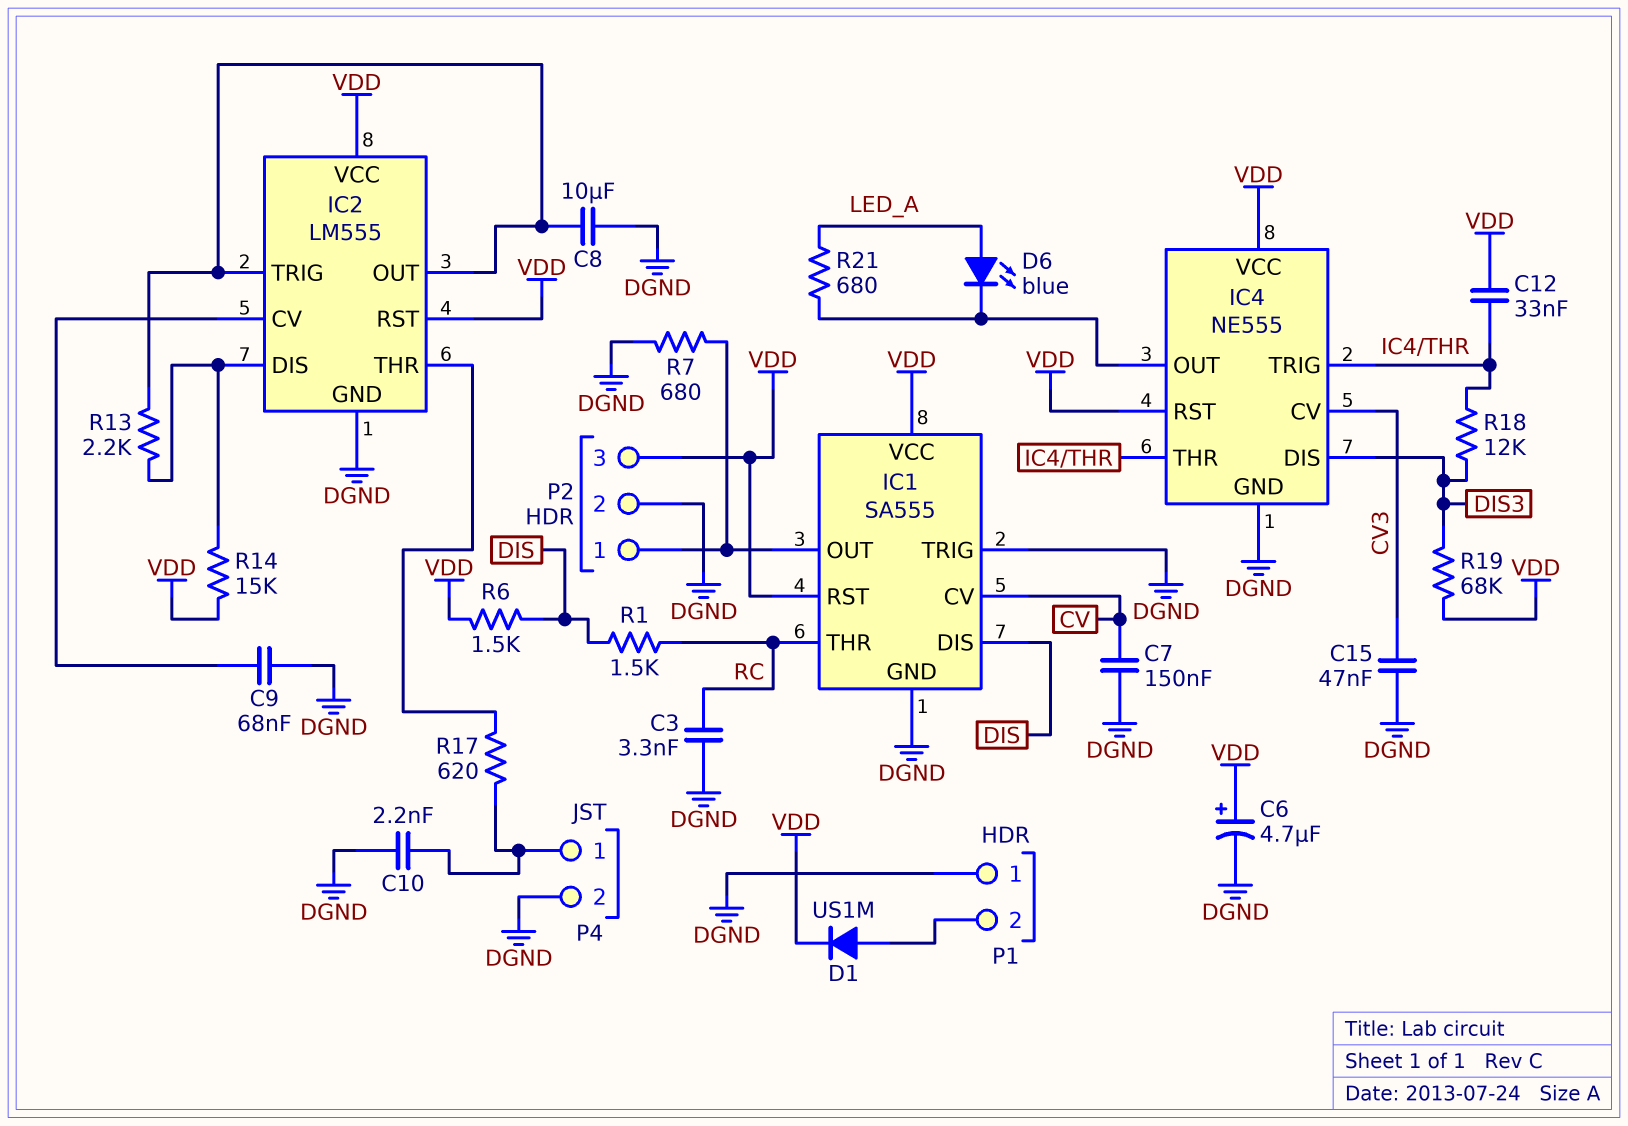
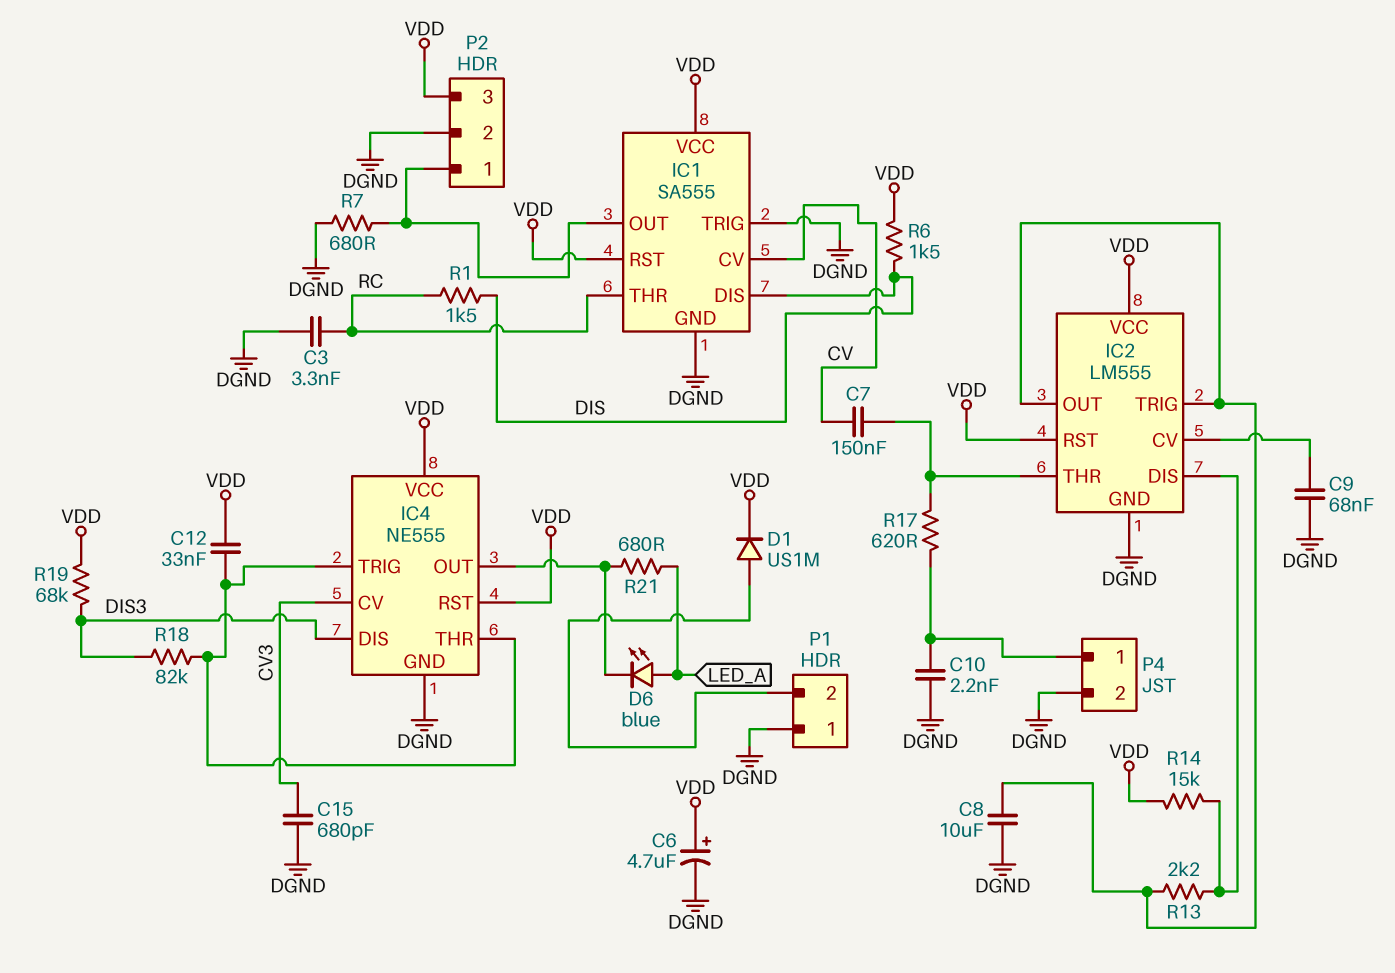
C7: 150nF (CV, DGND) -> 150nF (CV, IC2/THR)
C15: 47nF (CV3, DGND) -> 680pF (CV3, DGND)
R18: 12k (DIS3, IC4/THR) -> 82k (DIS3, IC4/THR)

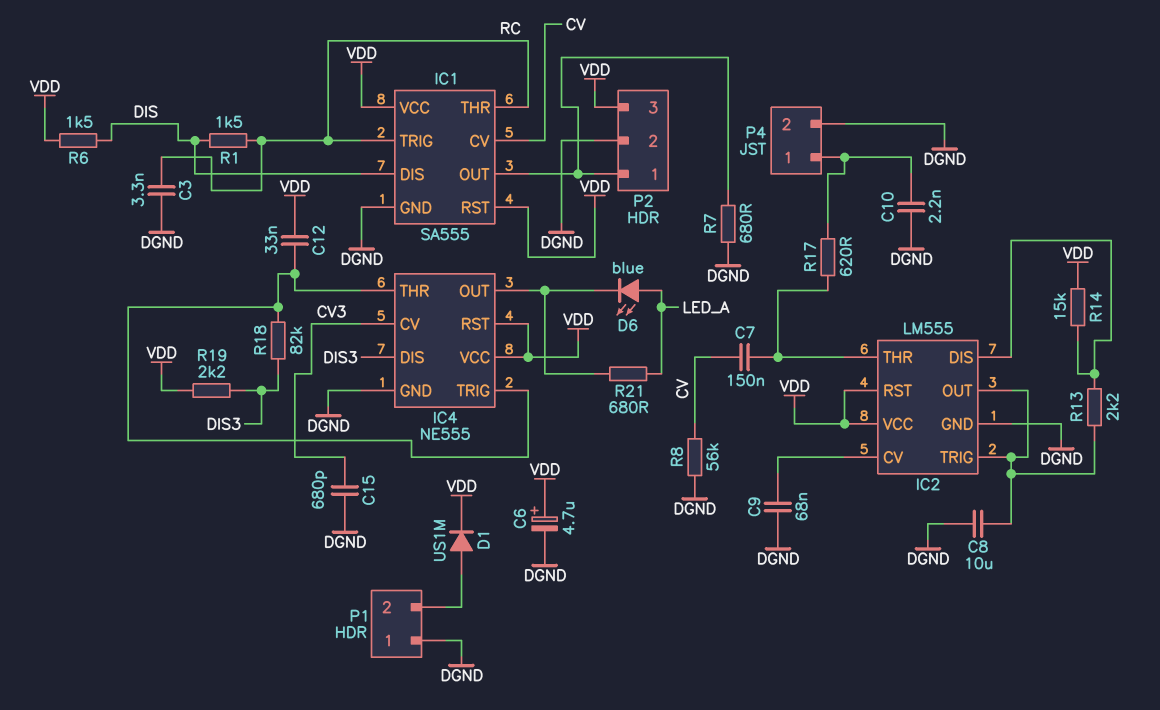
IC1 pin TRIG: DGND -> RC
R8: none -> 56k (CV, DGND)
R19: 68k (DIS3, VDD) -> 2.2k (DIS3, VDD)

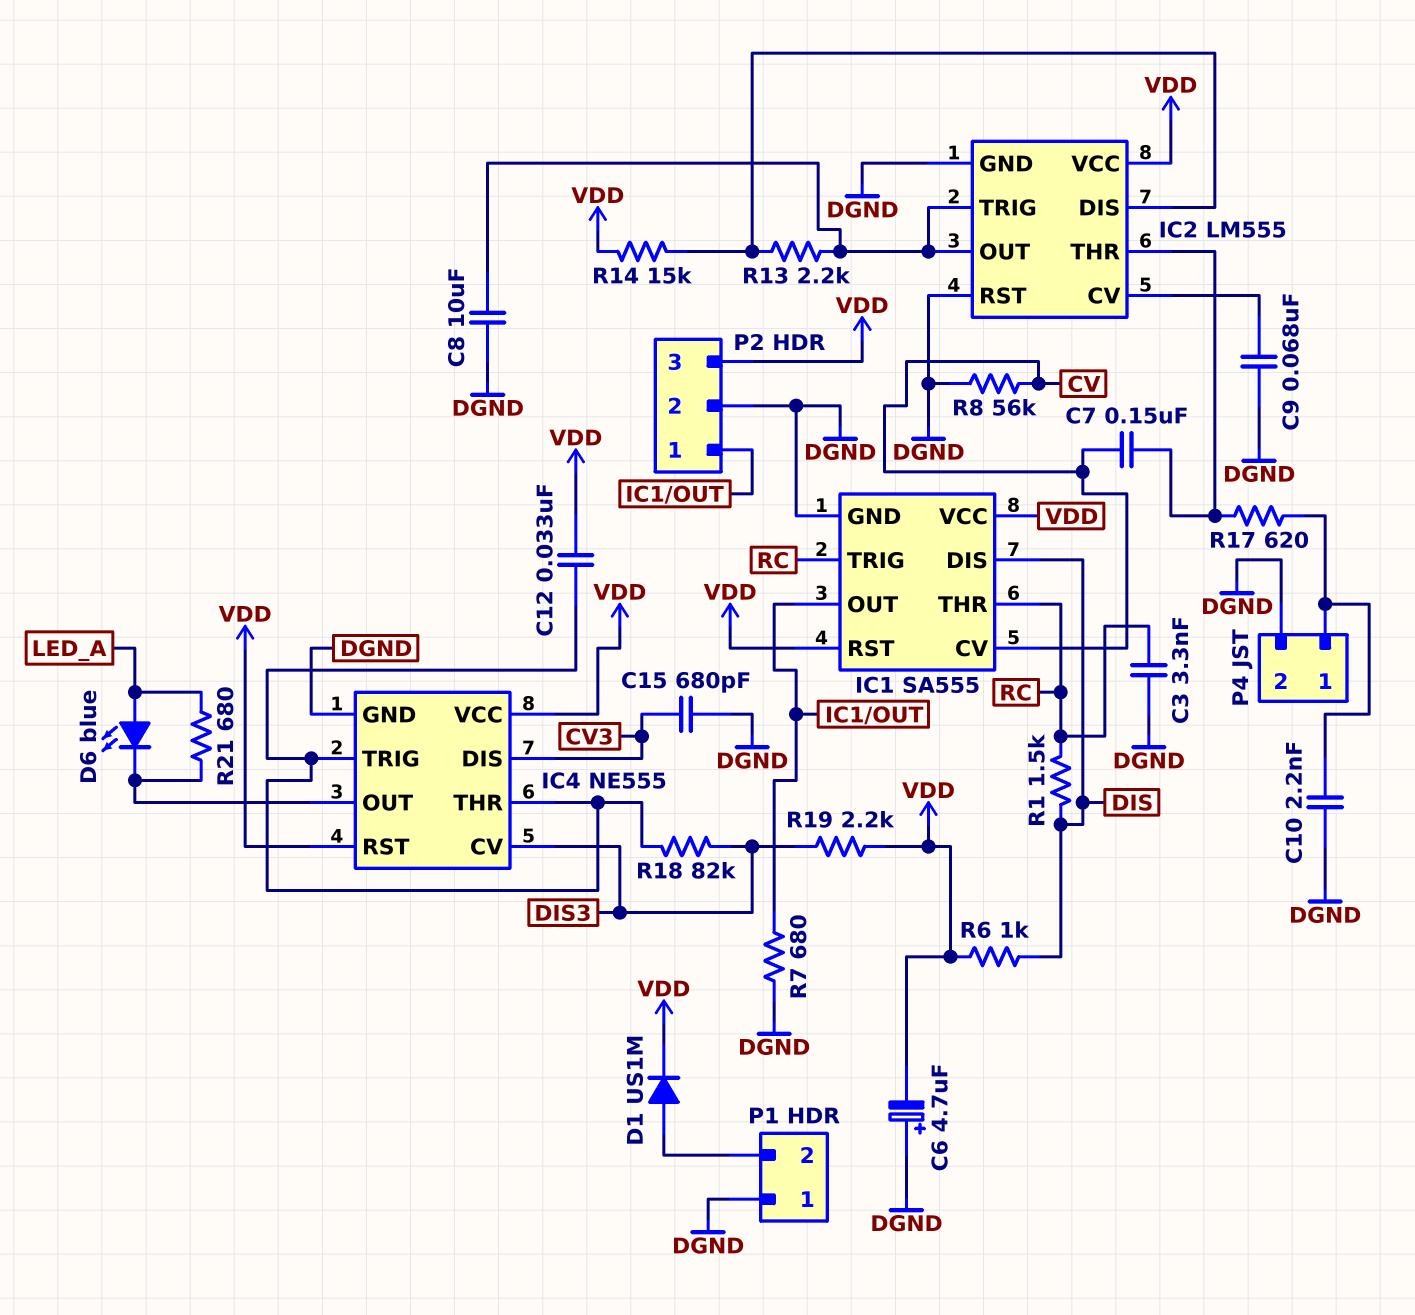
C6: 4.7uF (plus VDD, minus DGND) -> 4.7uF (plus DGND, minus VDD)
IC2 pin RST: VDD -> DGND
IC4 pin CV: CV3 -> DIS3
IC4 pin DIS: DIS3 -> CV3
R6: 1.5k (DIS, VDD) -> 1k (DIS, VDD)

